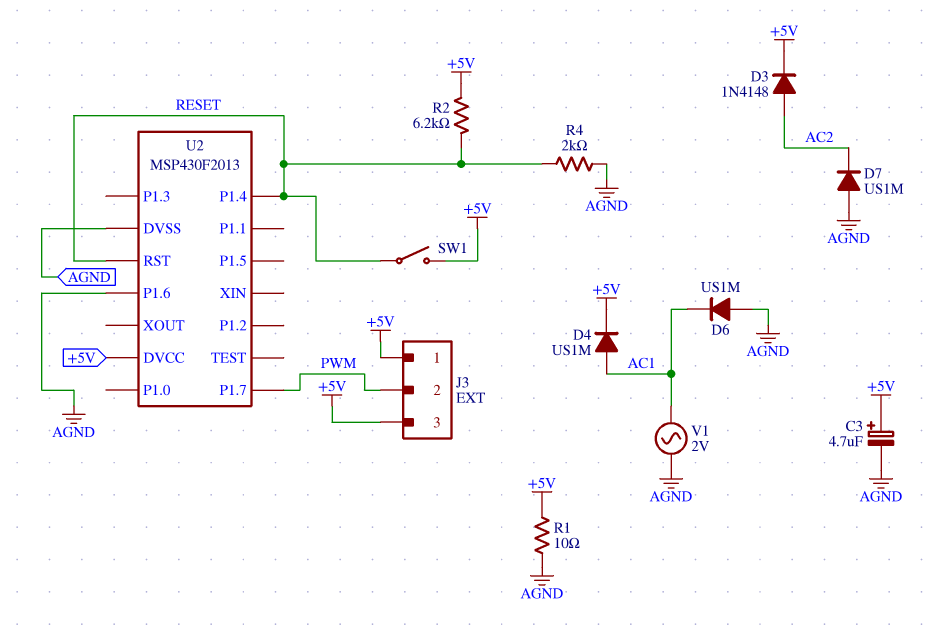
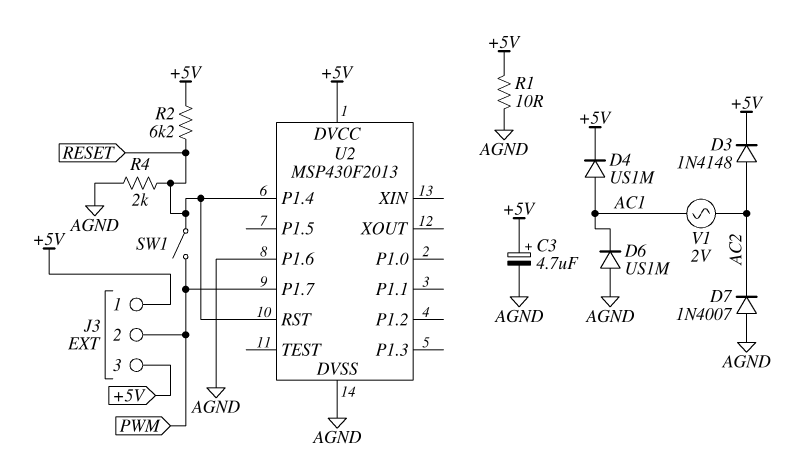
D7: diode US1M (A AGND, K AC2) -> diode 1N4007 (A AGND, K AC2)
SW1: switch (+5V, RESET) -> switch (PWM, RESET)
V1: AC 2V (AC1, AGND) -> AC 2V (AC1, AC2)

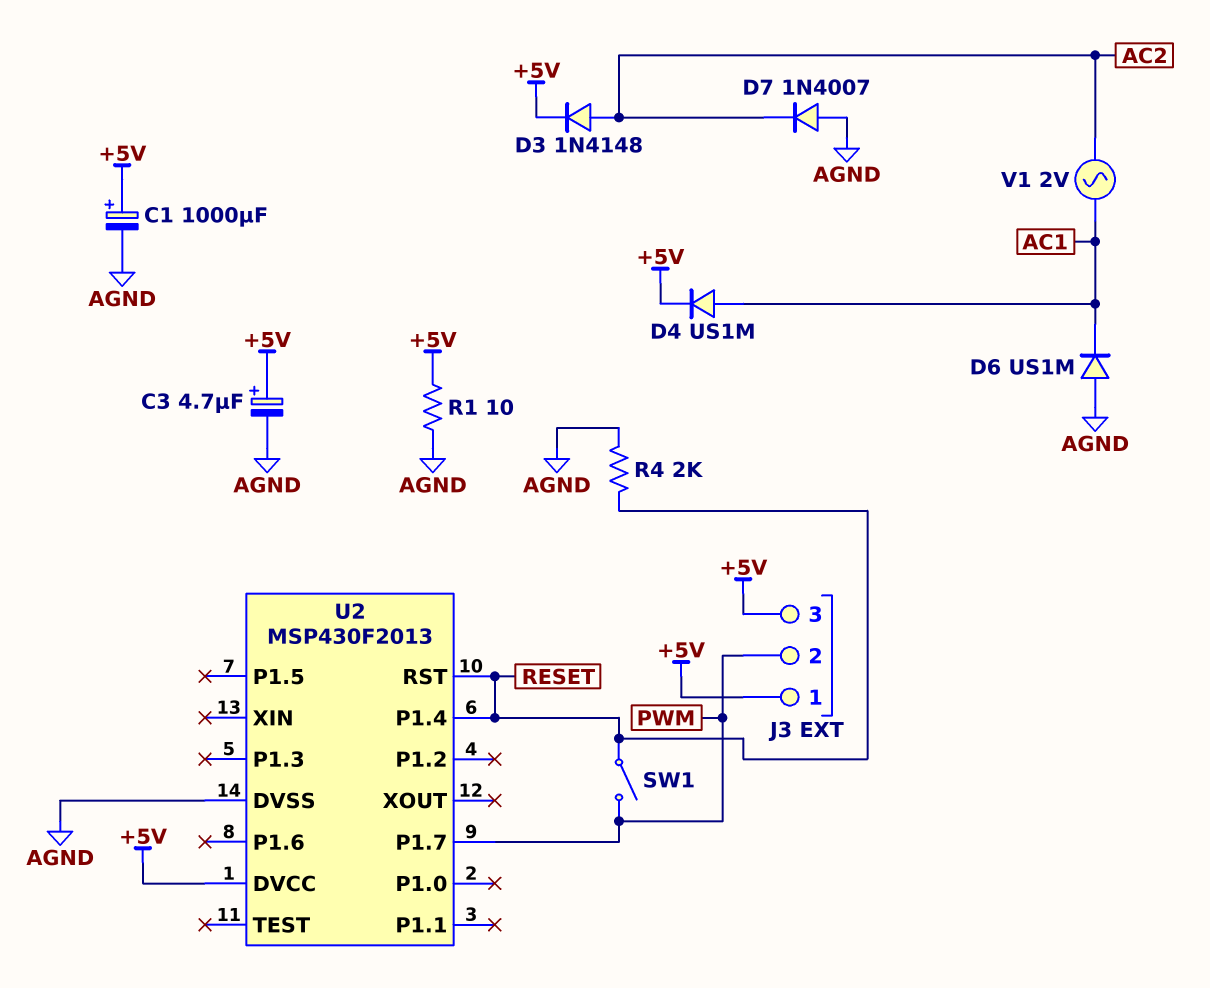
C1: none -> 1000uF (plus +5V, minus AGND)
R2: 6.2k (+5V, RESET) -> none
U2 pin P1.6: AGND -> none

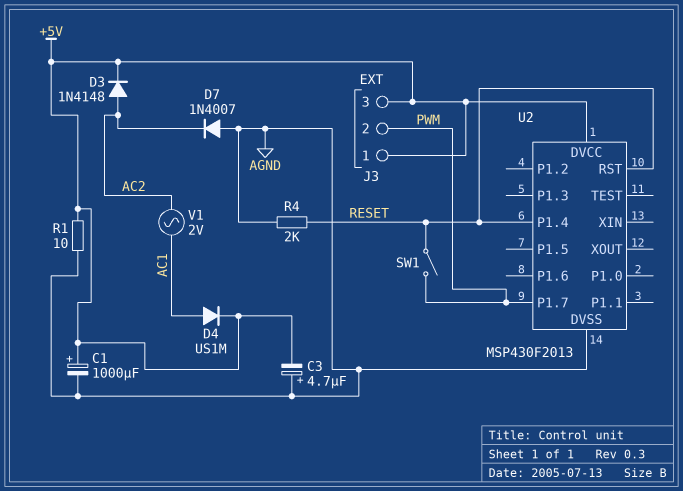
C3: 4.7uF (plus +5V, minus AGND) -> 4.7uF (plus AGND, minus +5V)
D6: diode US1M (A AGND, K AC1) -> none

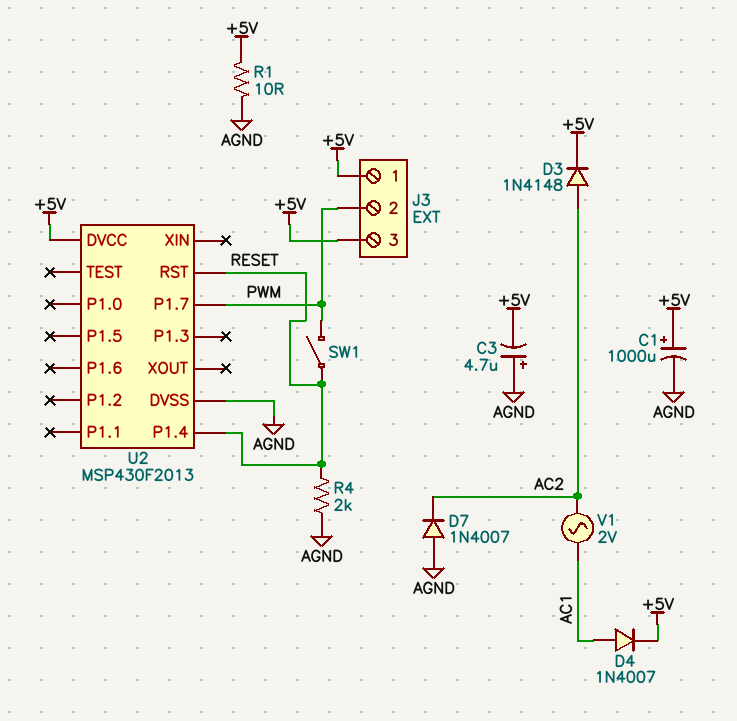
D4: diode US1M (A AC1, K +5V) -> diode 1N4007 (A AC1, K +5V)

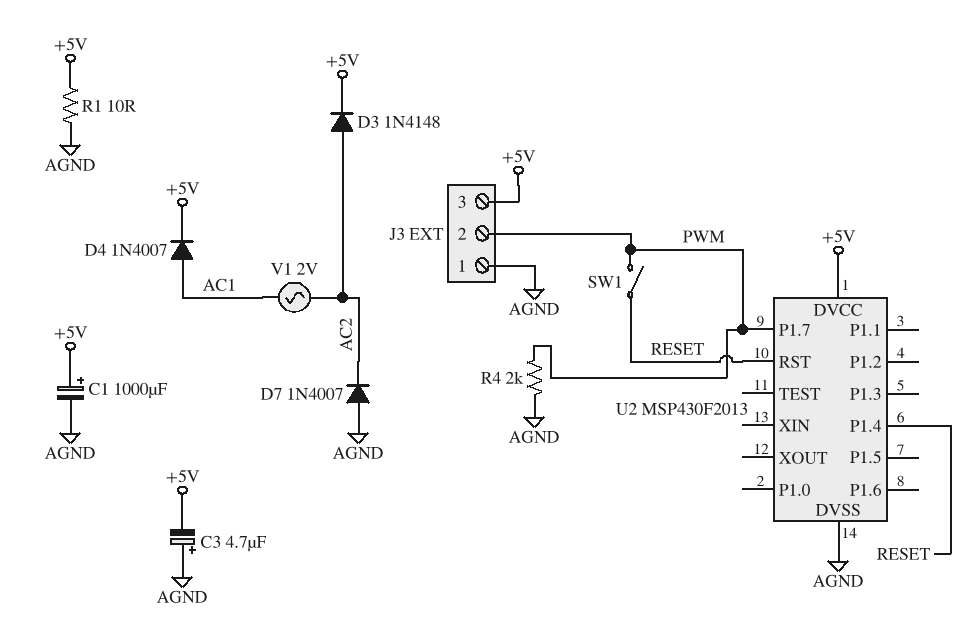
J3 pin 1: +5V -> AGND
R4: 2k (AGND, RESET) -> 2k (AGND, PWM)

